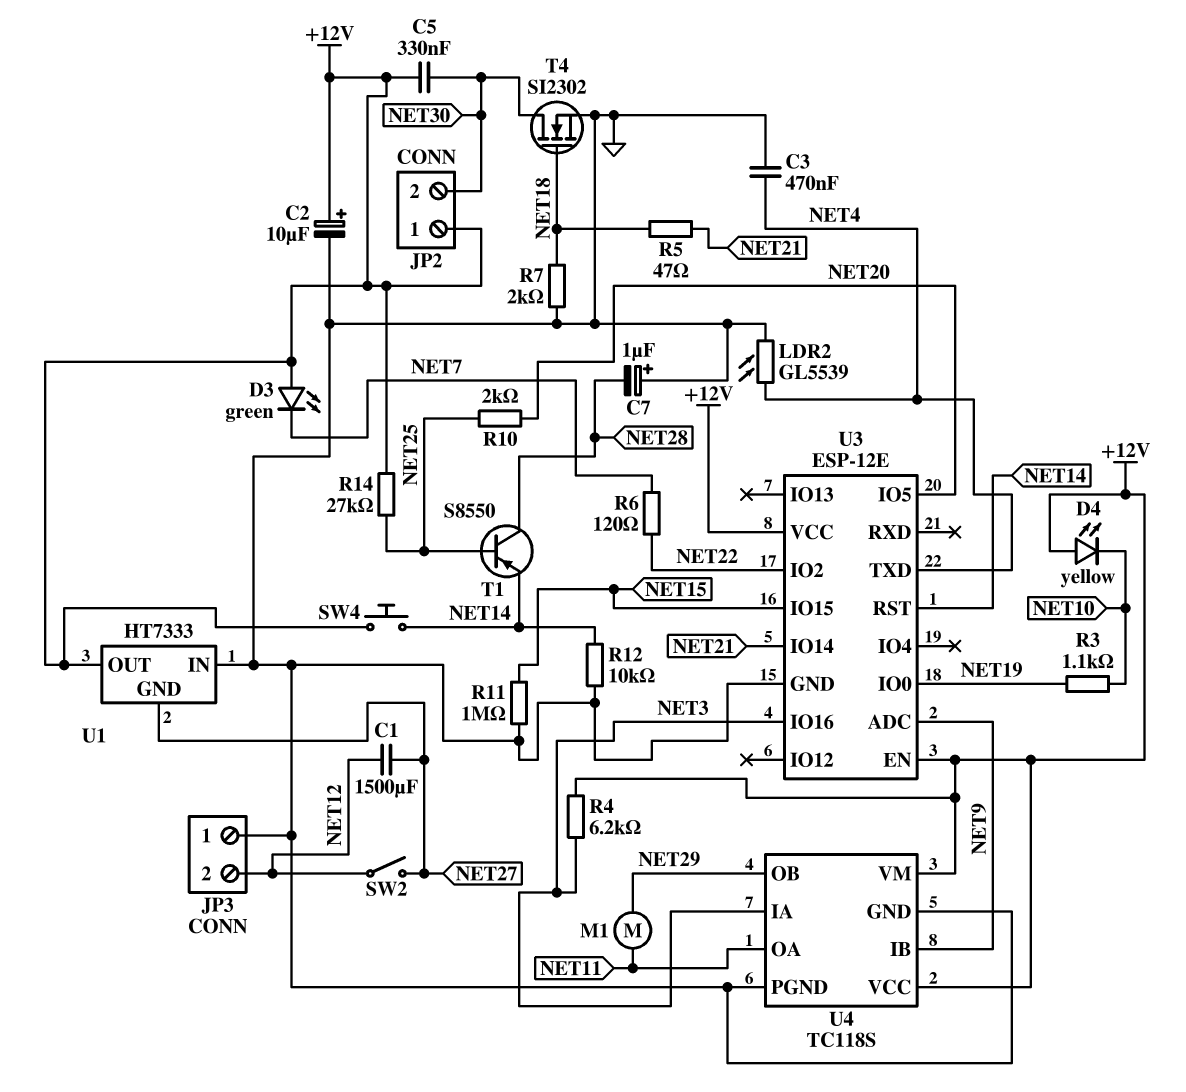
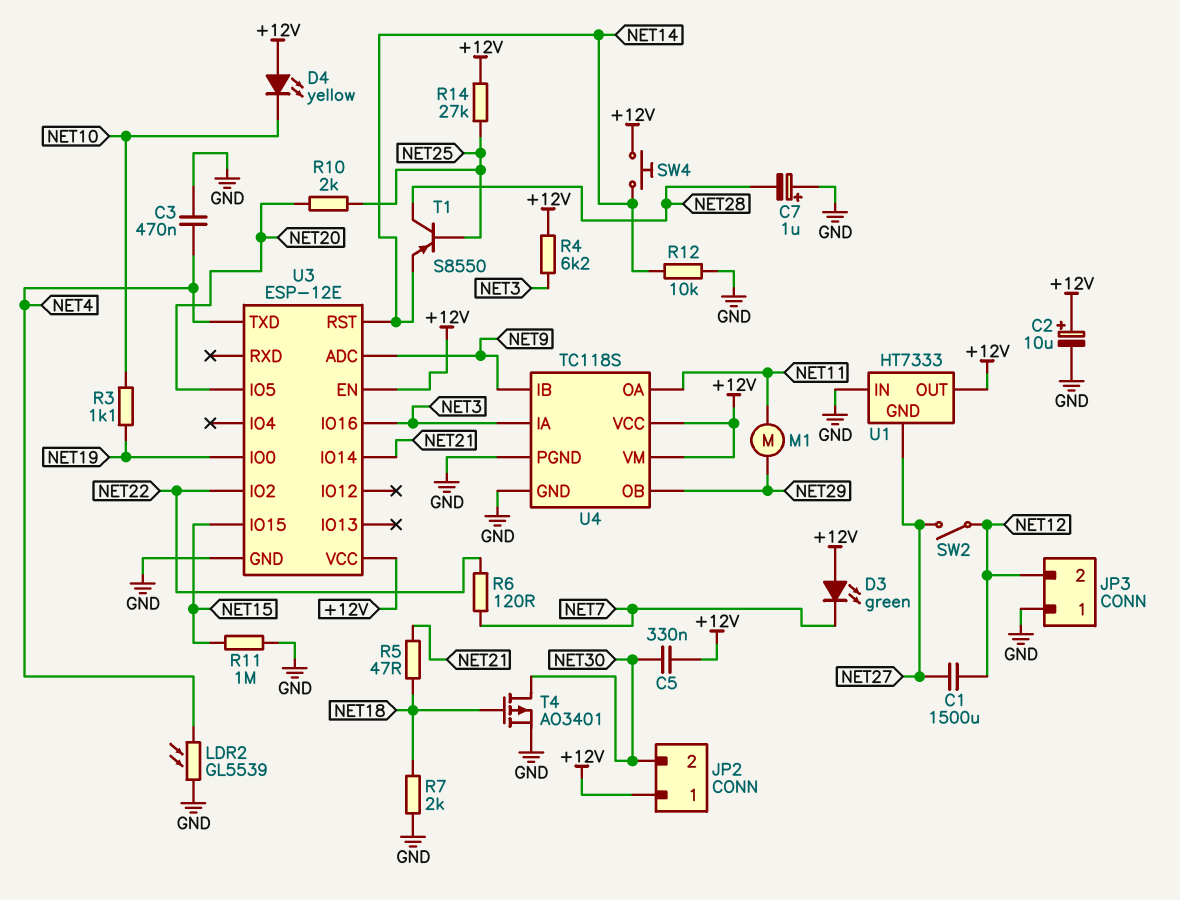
T4: NMOS SI2302 (G NET18, D NET30, S GND) -> PMOS AO3401 (G NET18, D NET30, S GND)

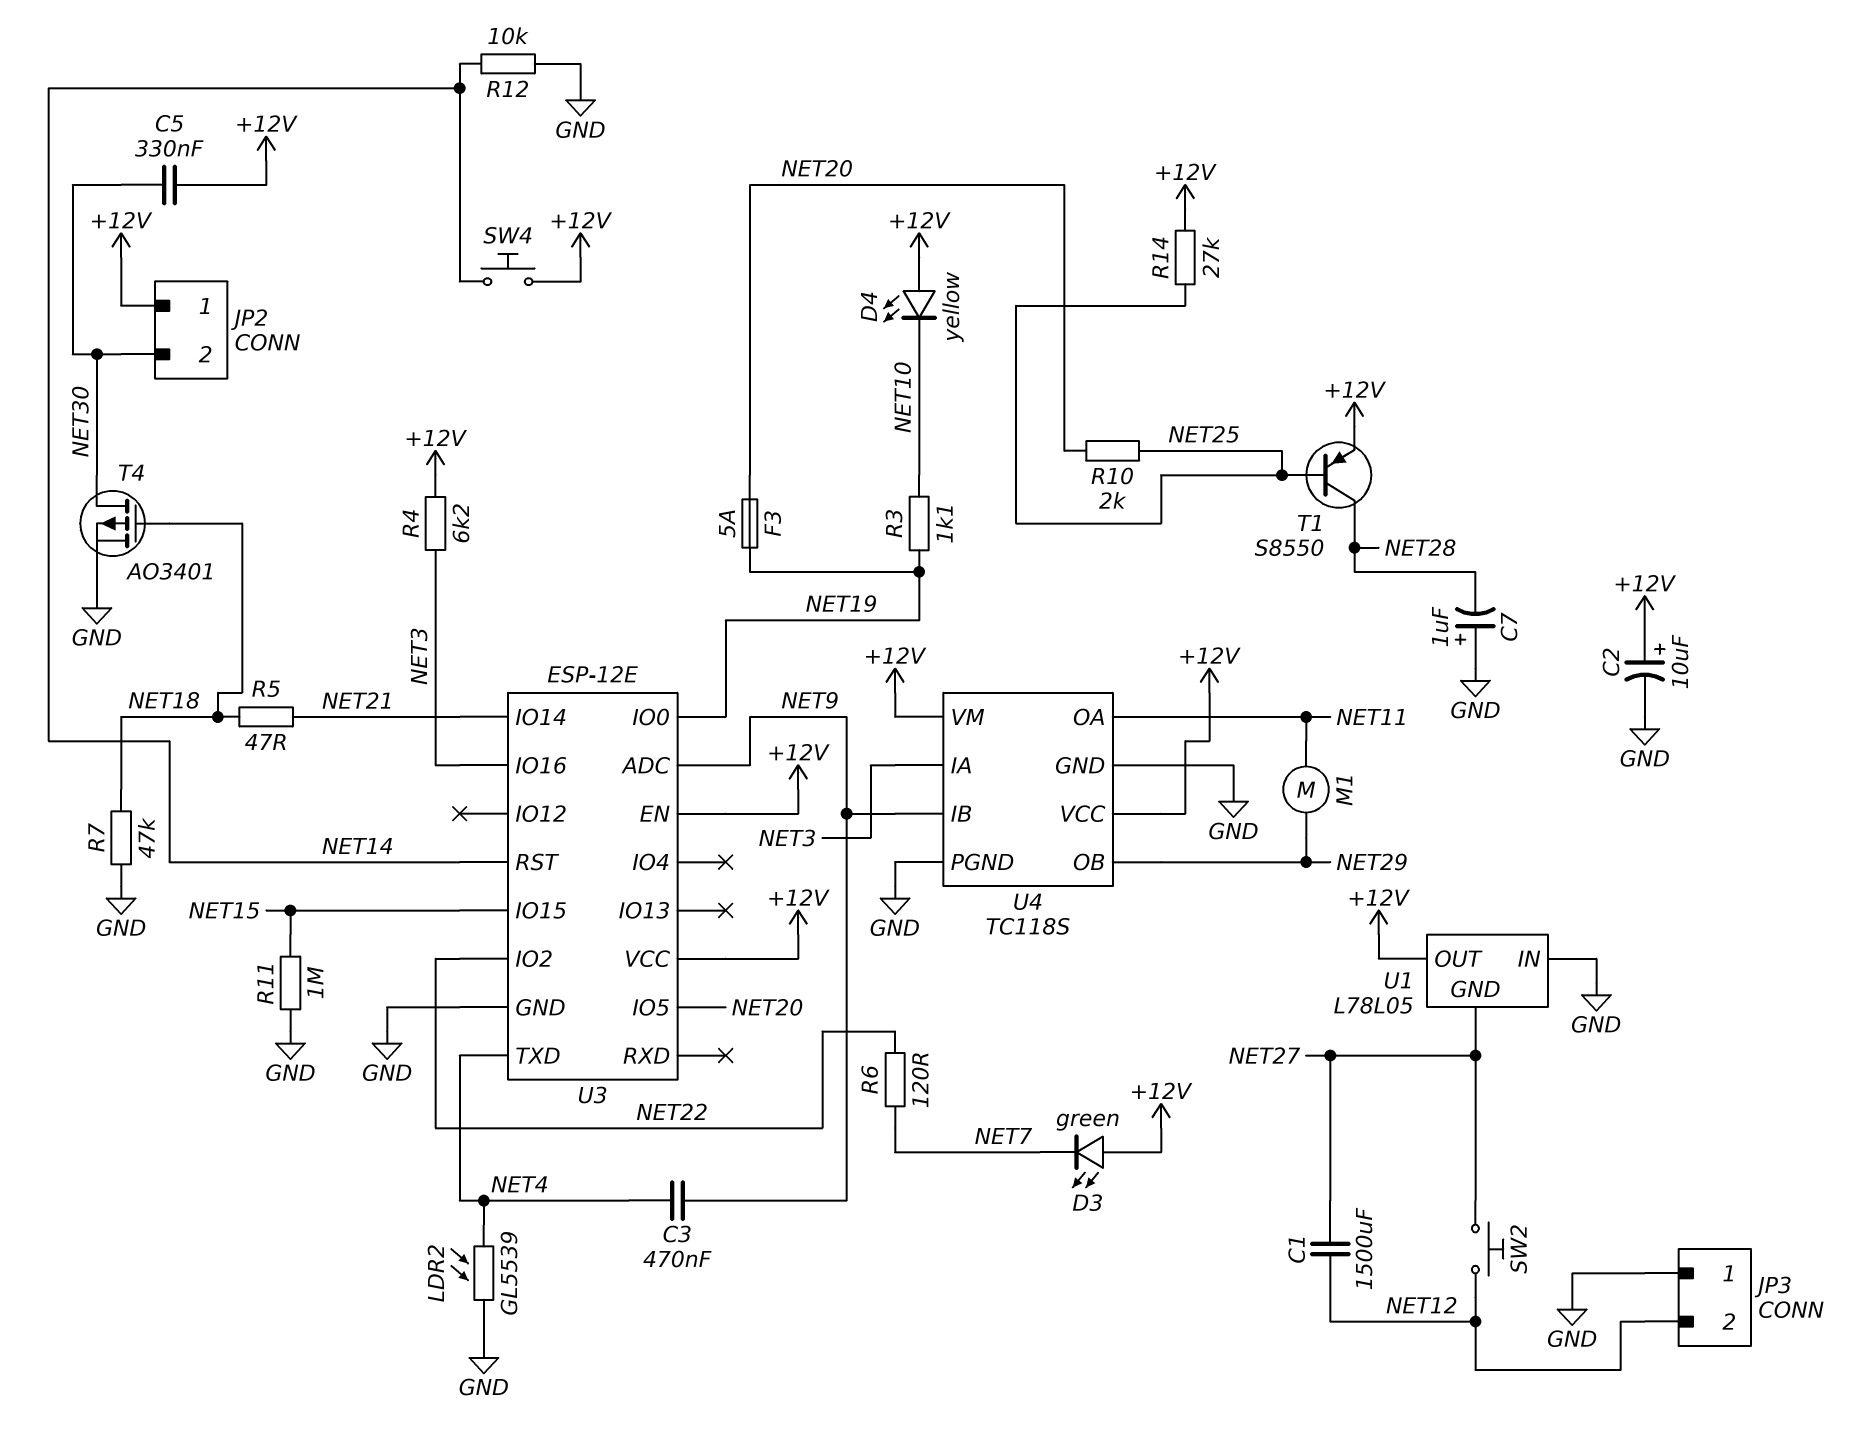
C3: 470nF (GND, NET4) -> 470nF (NET4, NET9)
F3: none -> 5A (NET19, NET20)
R7: 2k (GND, NET18) -> 47k (GND, NET18)
SW2: switch (NET12, NET27) -> button (NET12, NET27)
T1: PNP S8550 (B NET25, C NET28, E NET14) -> PNP S8550 (B NET25, C NET28, E +12V)
U1: HT7333 -> L78L05

